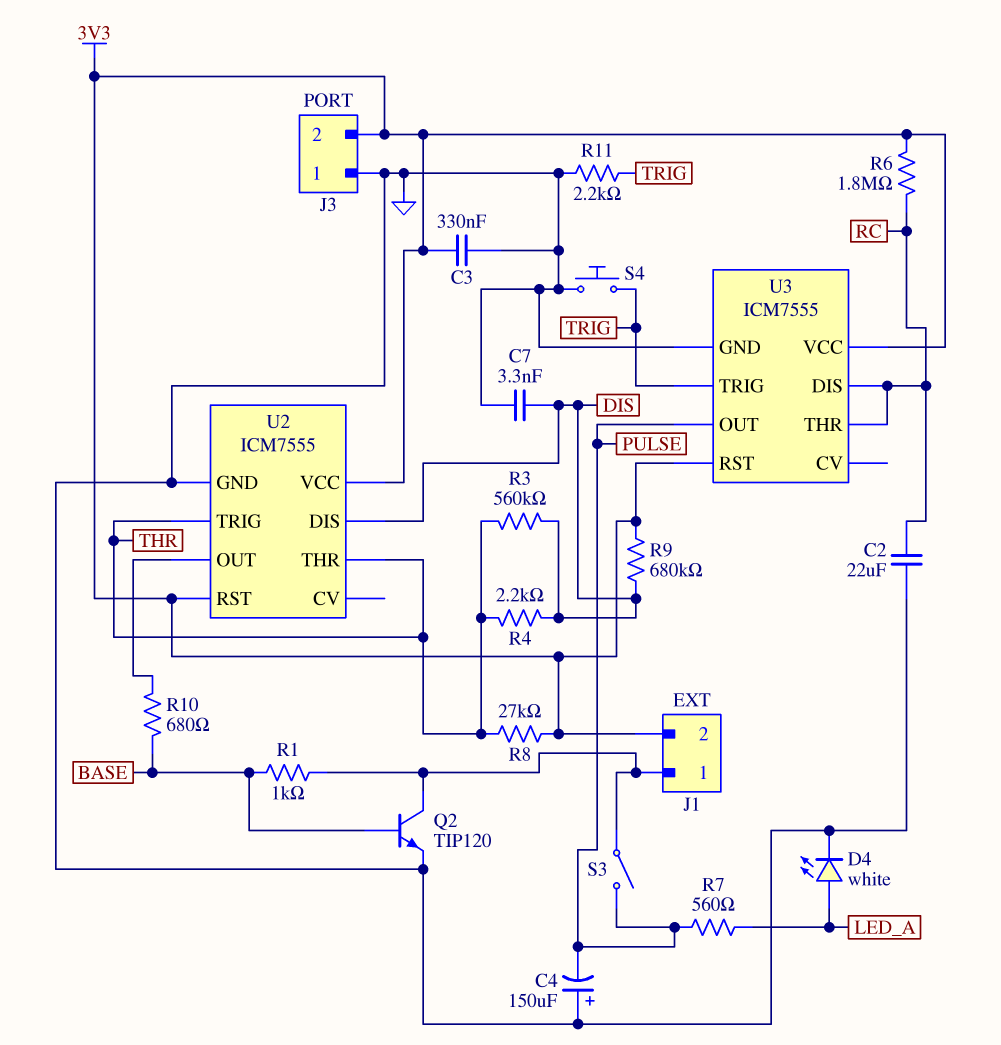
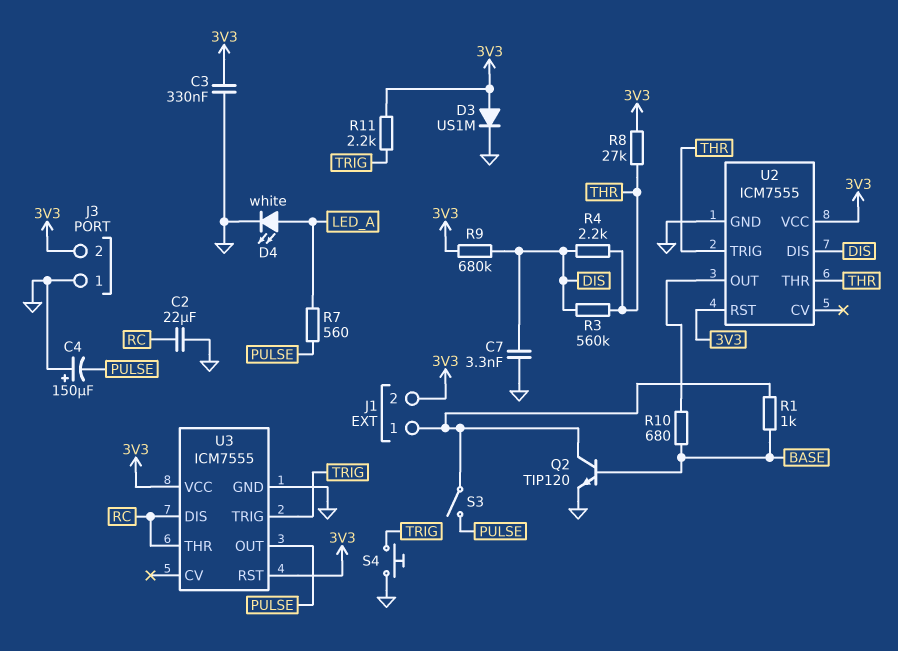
D3: none -> diode US1M (A 3V3, K GND)
R6: 1.8M (3V3, RC) -> none
R11: 2.2k (GND, TRIG) -> 2.2k (3V3, TRIG)

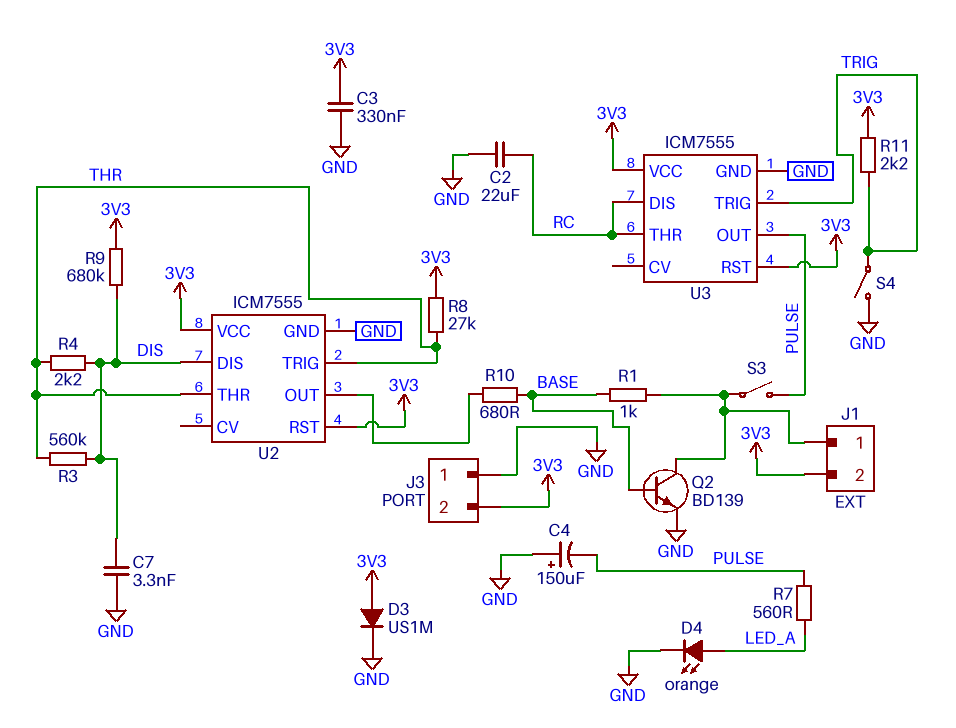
D4: LED white (A LED_A, K GND) -> LED orange (A LED_A, K GND)
Q2: NPN TIP120 (B BASE, C J1/1, E GND) -> NPN BD139 (B BASE, C J1/1, E GND)
S4: button (GND, TRIG) -> switch (GND, TRIG)

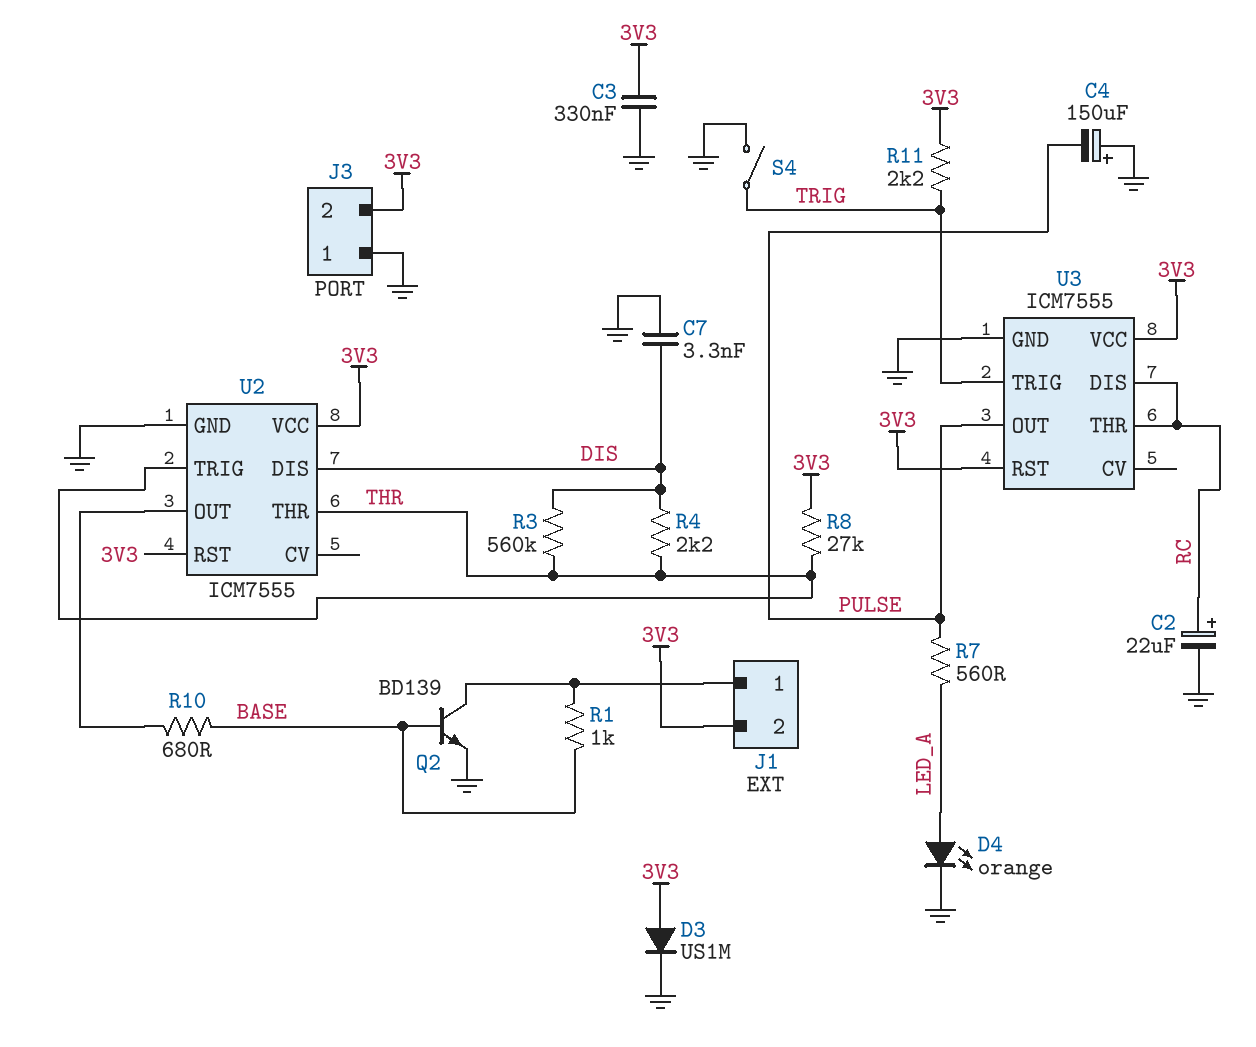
C2: 22uF (GND, RC) -> 22uF (plus RC, minus GND)
R9: 680k (3V3, DIS) -> none
S3: switch (J1/1, PULSE) -> none

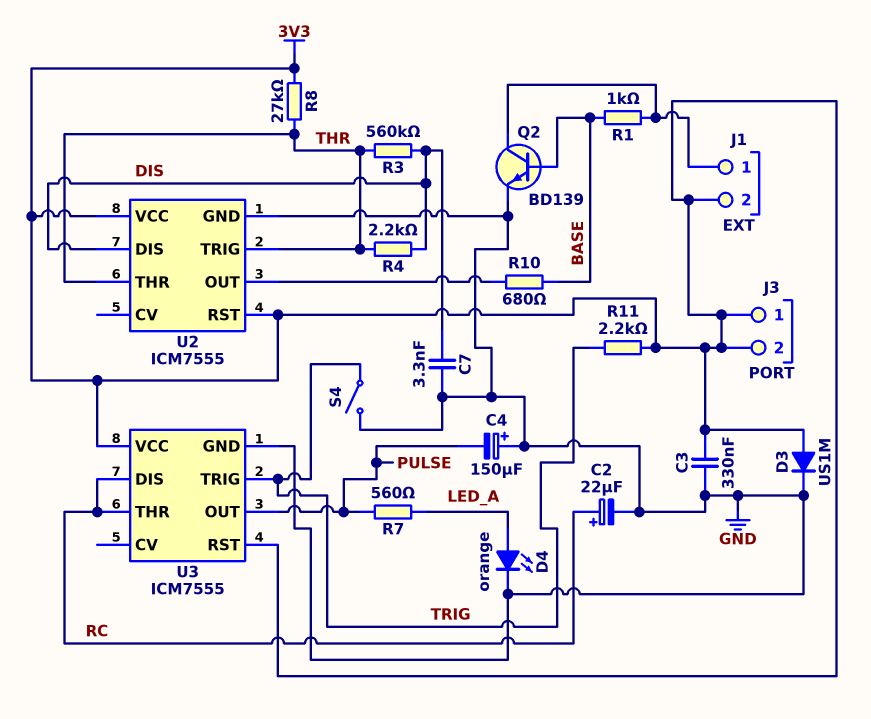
J3 pin 1: GND -> 3V3

